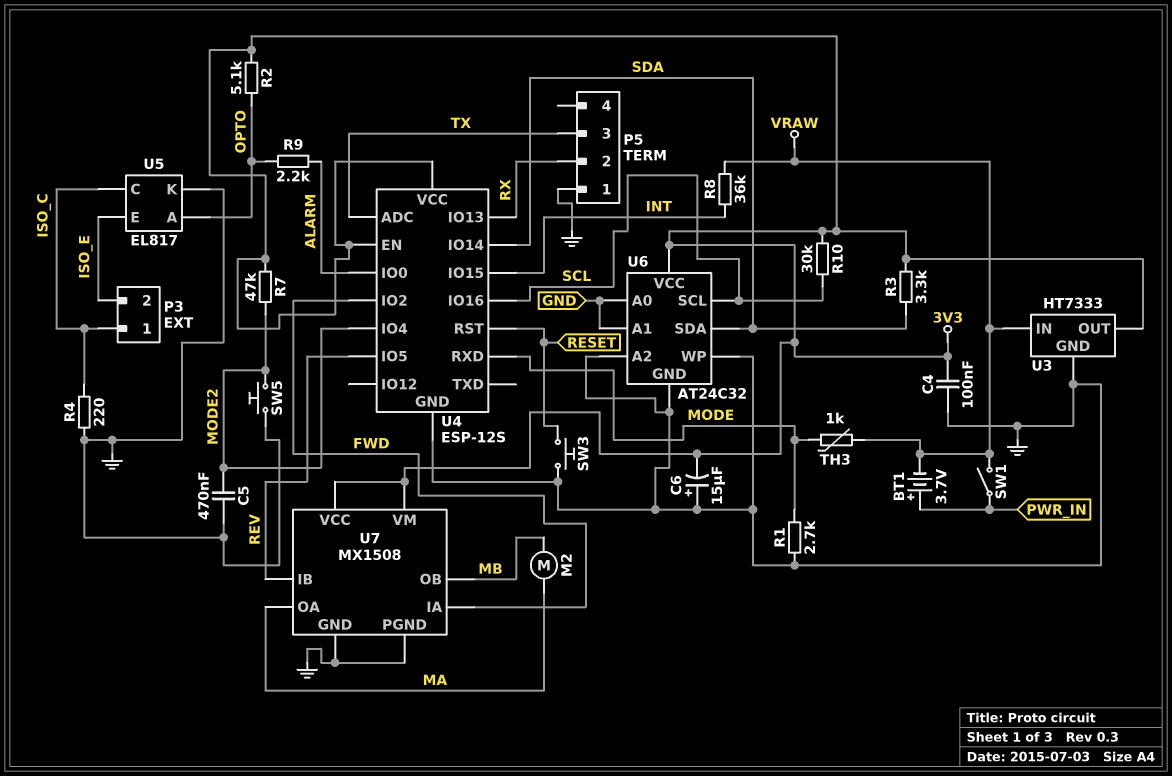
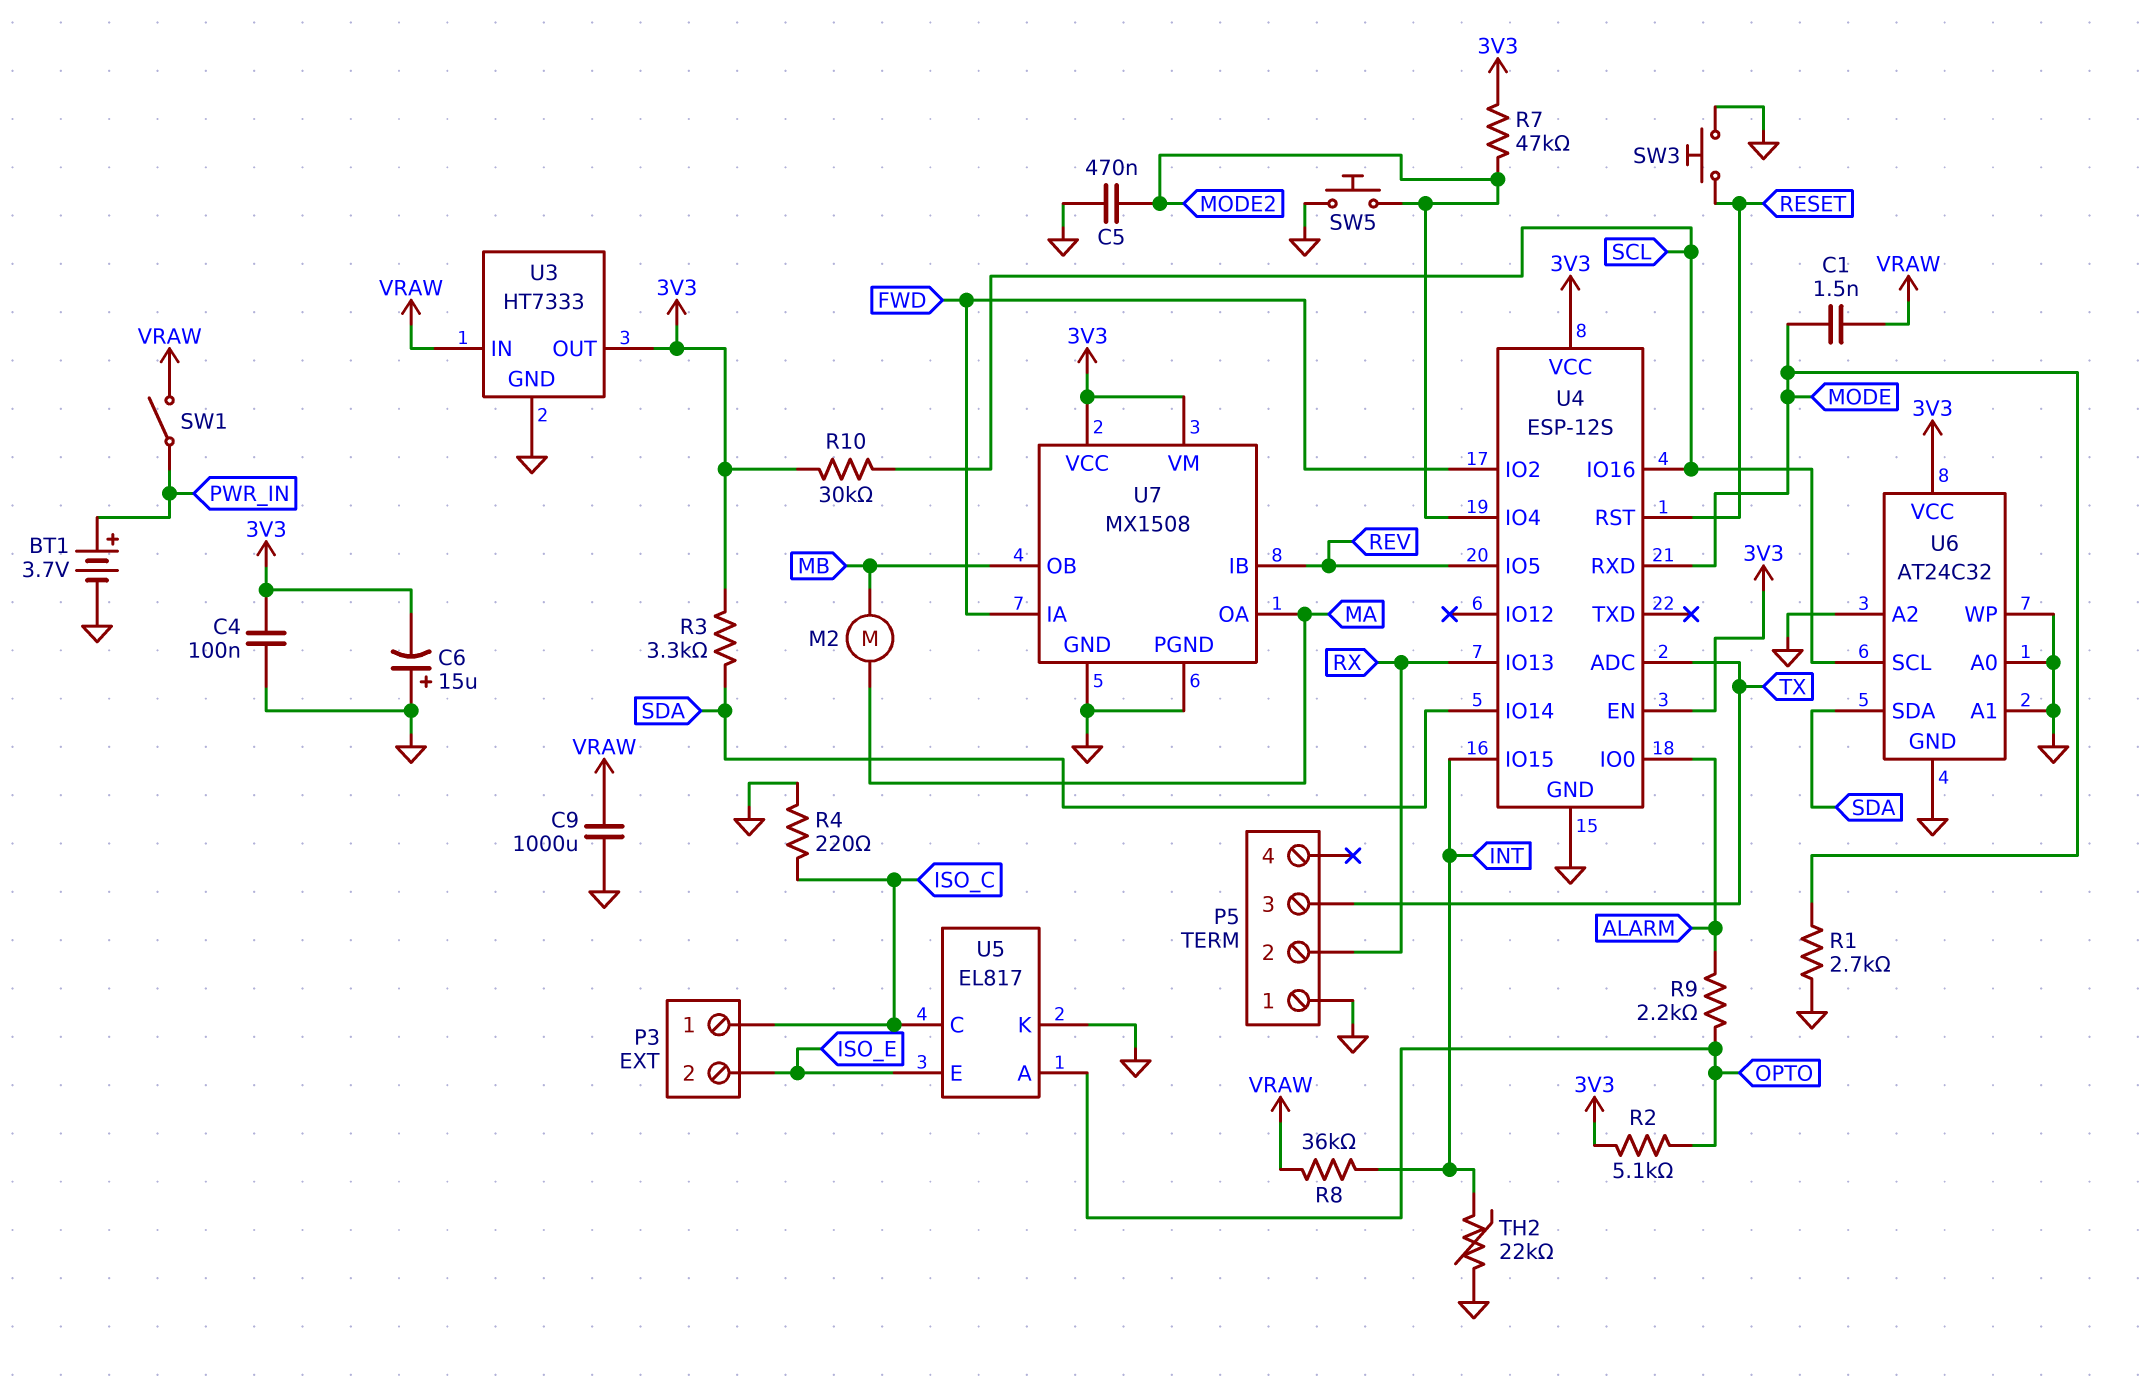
BT1: 3.7V (plus PWR_IN, minus VRAW) -> 3.7V (plus PWR_IN, minus GND)
C1: none -> 1.5nF (MODE, VRAW)
C9: none -> 1000uF (GND, VRAW)
TH2: none -> 22k (GND, INT)
TH3: 1k (MODE, VRAW) -> none

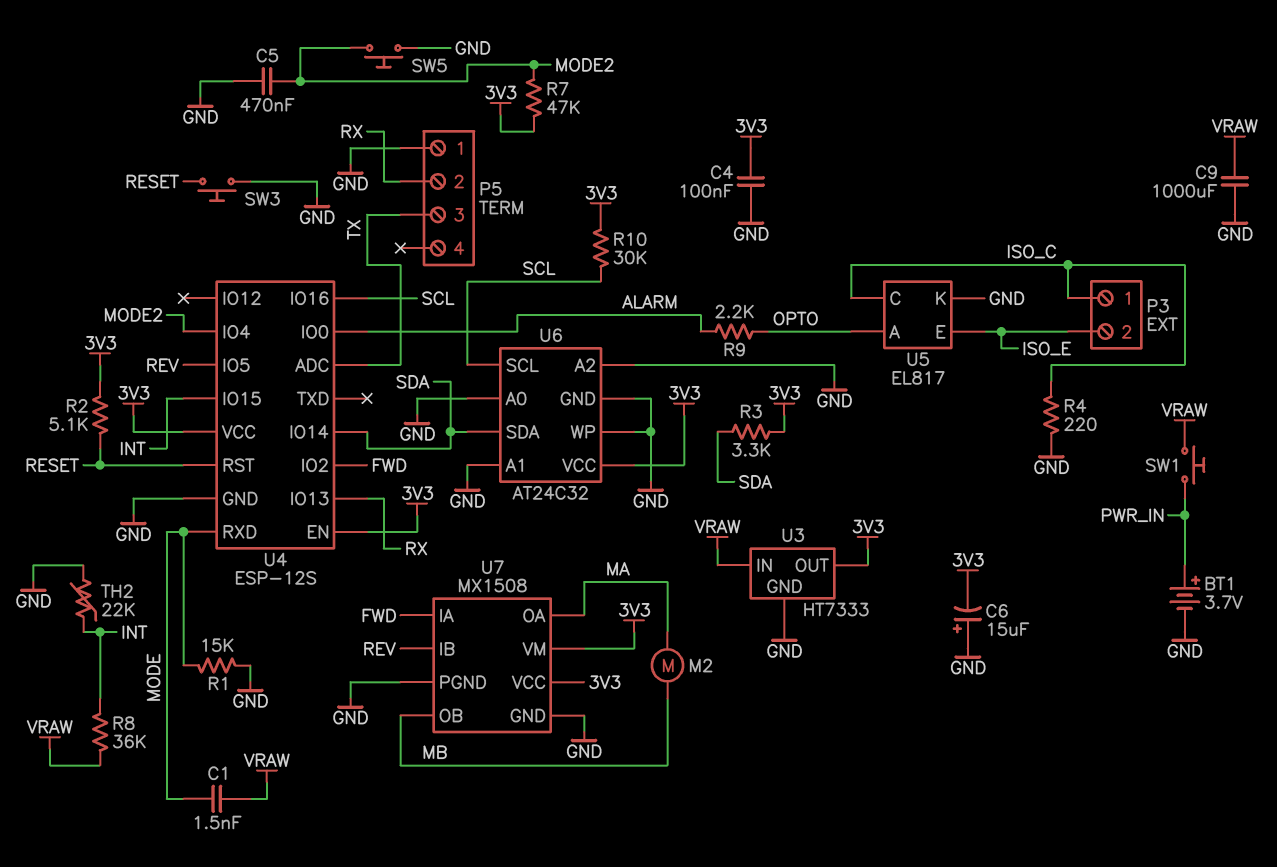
R1: 2.7k (GND, MODE) -> 15k (GND, MODE)
R2: 5.1k (3V3, OPTO) -> 5.1k (3V3, RESET)
SW1: switch (PWR_IN, VRAW) -> button (PWR_IN, VRAW)

